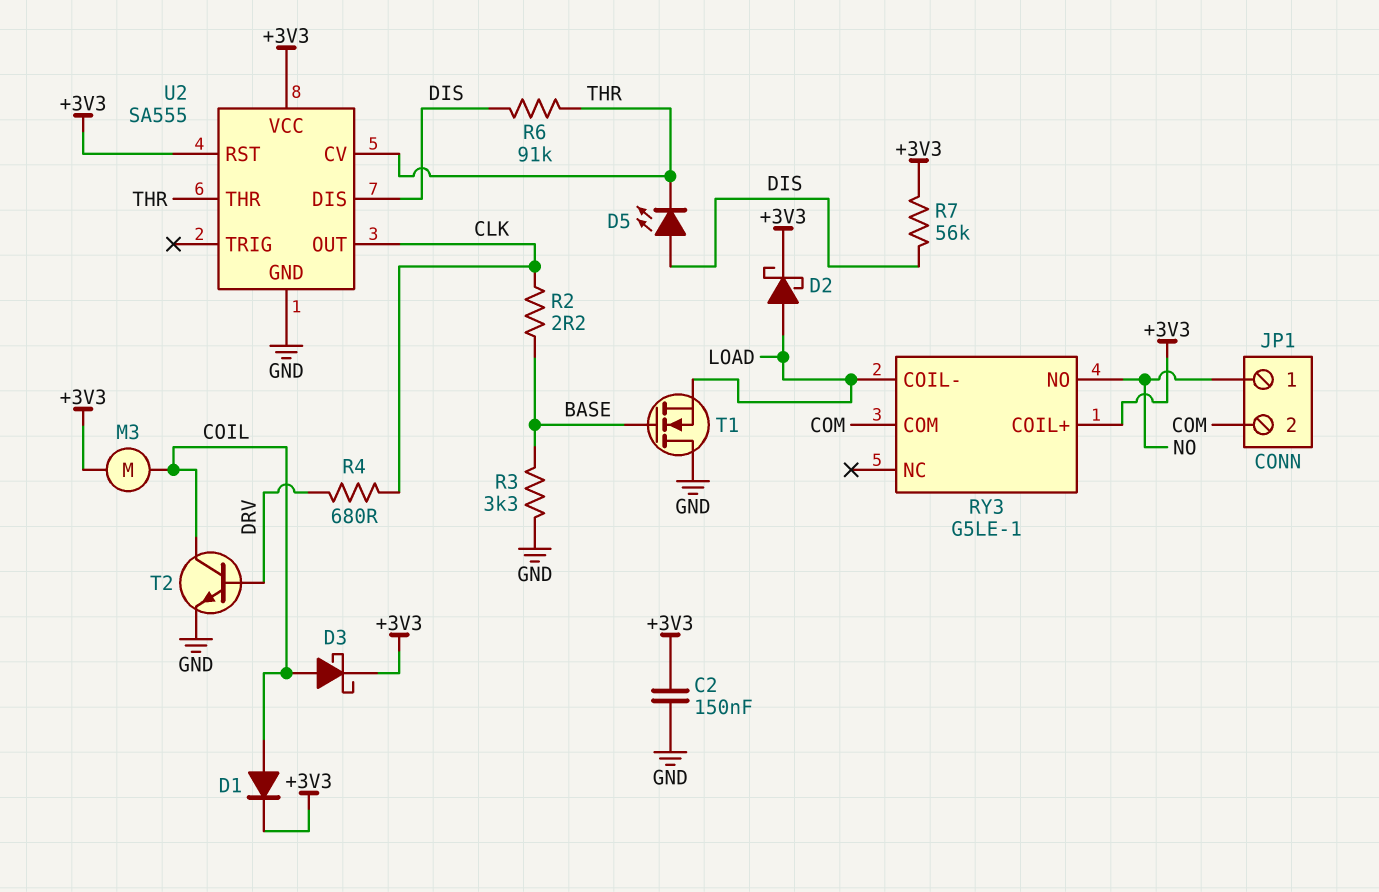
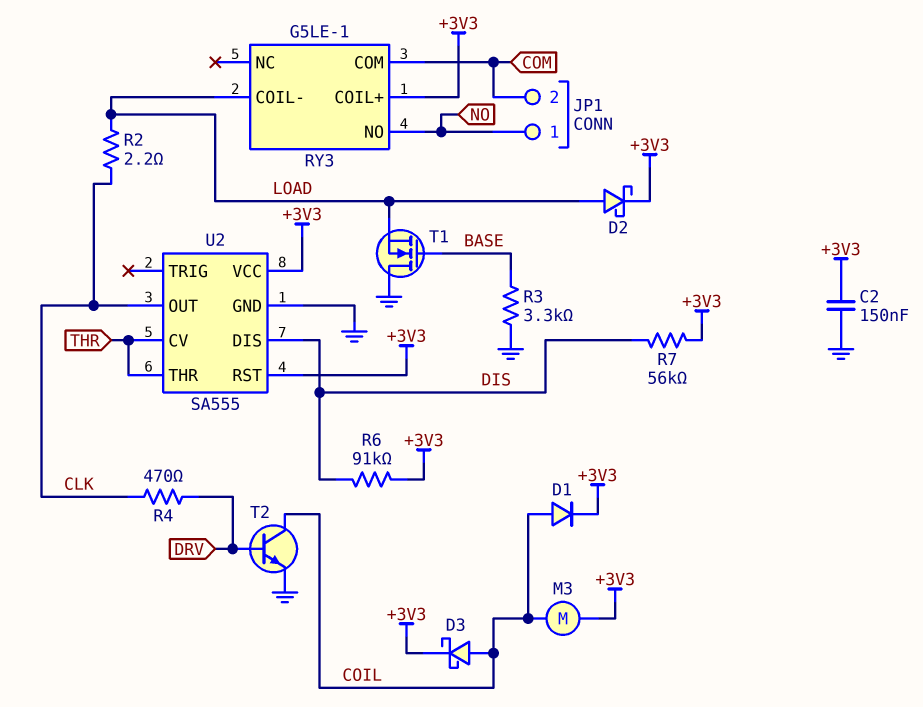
D5: LED (A DIS, K THR) -> none
R2: 2.2 (BASE, CLK) -> 2.2 (CLK, LOAD)
R4: 680 (CLK, DRV) -> 470 (CLK, DRV)
R6: 91k (DIS, THR) -> 91k (+3V3, DIS)

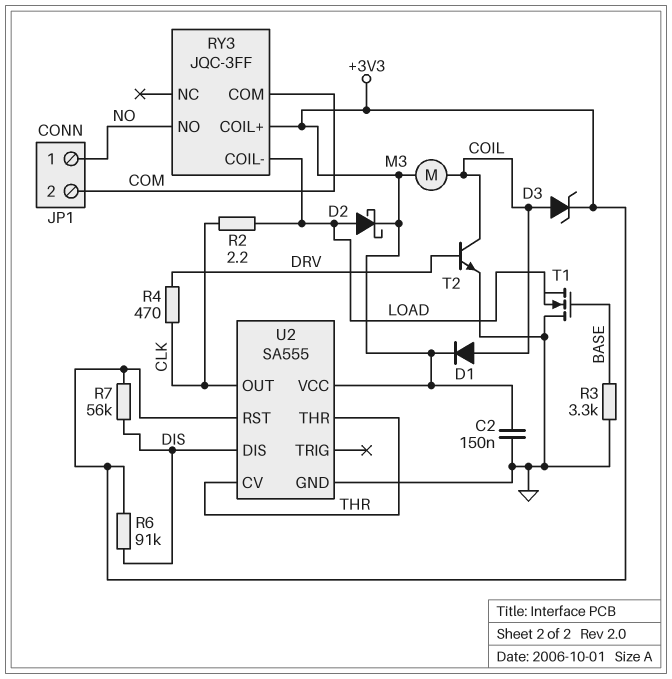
D3: schottky (A COIL, K +3V3) -> zener (A COIL, K +3V3)
RY3: G5LE-1 -> JQC-3FF

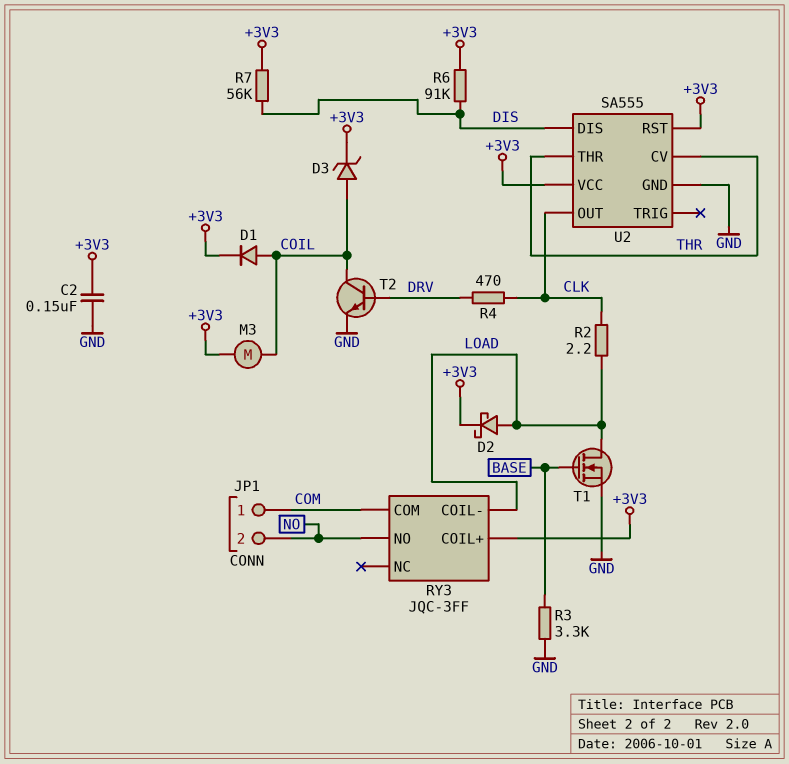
JP1 pin 1: NO -> COM
JP1 pin 2: COM -> NO
T1: NMOS (G BASE, D GND, S LOAD) -> NMOS (G BASE, D LOAD, S GND)

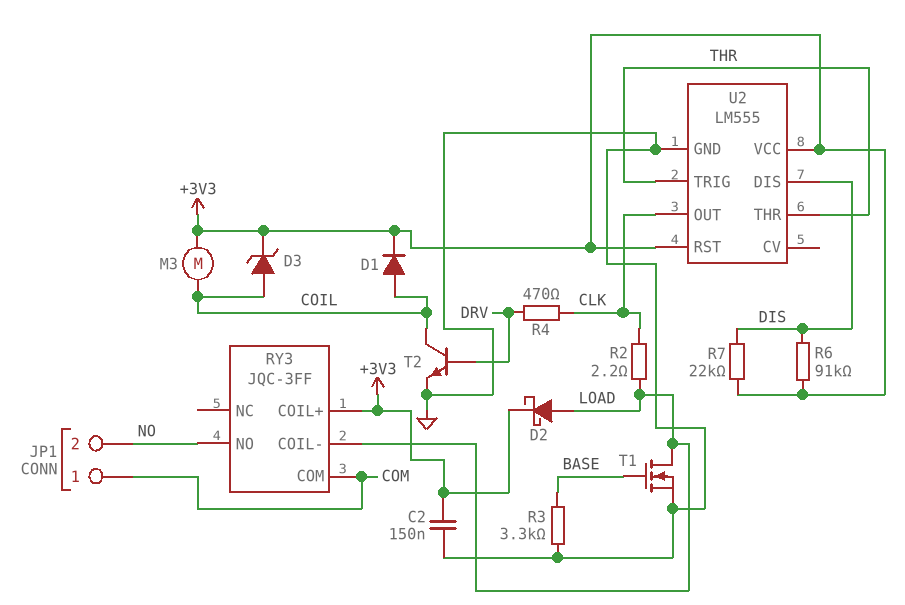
R7: 56k (+3V3, DIS) -> 22k (+3V3, DIS)
U2: SA555 -> LM555
U2 pin CV: THR -> none
U2 pin TRIG: none -> THR

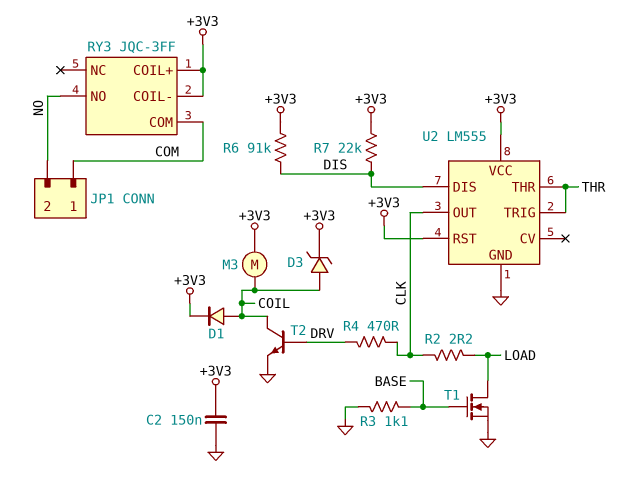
D2: schottky (A LOAD, K +3V3) -> none
R3: 3.3k (BASE, GND) -> 1.1k (BASE, GND)
RY3 pin COIL-: LOAD -> +3V3

